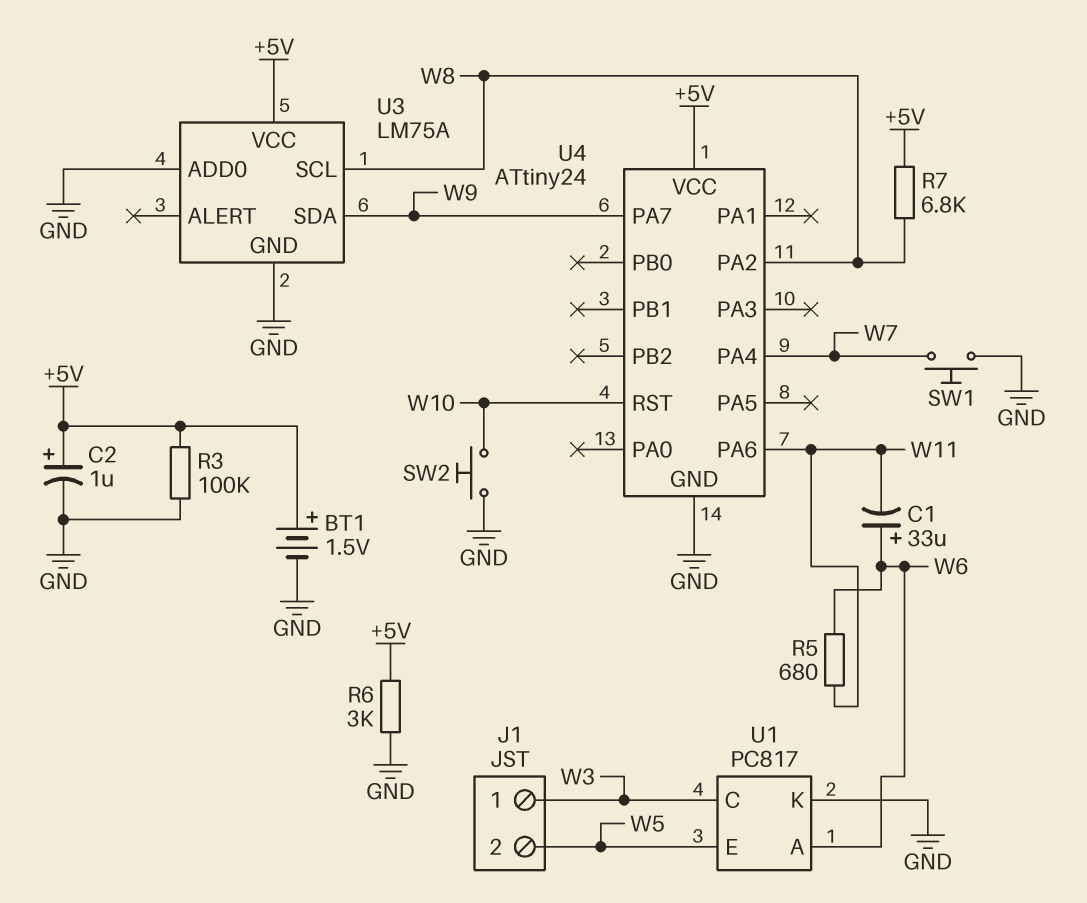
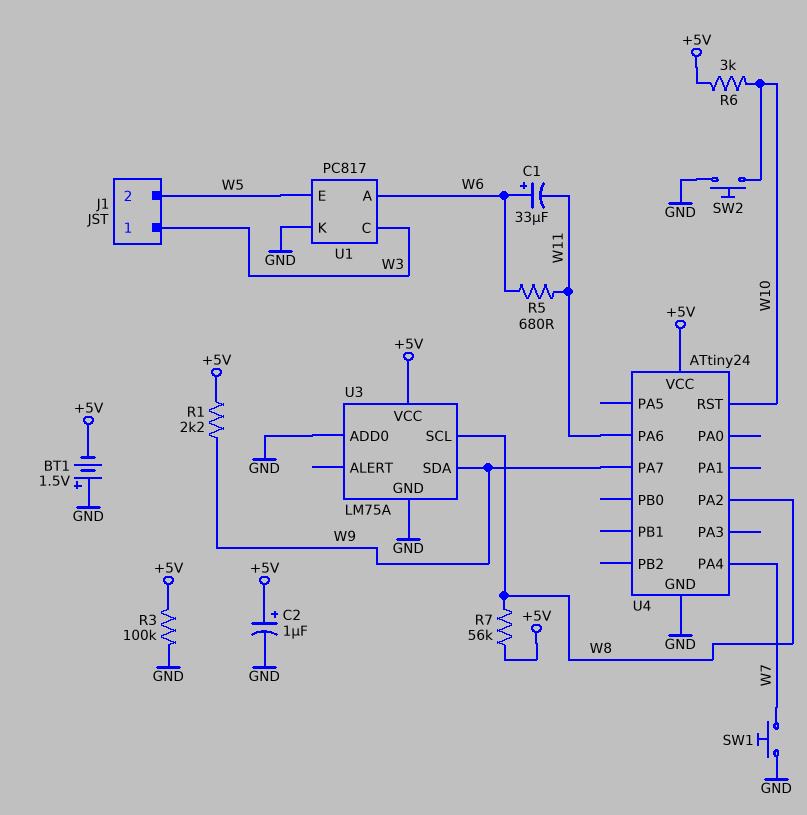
BT1: 1.5V (plus +5V, minus GND) -> 1.5V (plus GND, minus +5V)
R1: none -> 2.2k (+5V, W9)
R6: 3k (+5V, GND) -> 3k (+5V, W10)
R7: 6.8k (+5V, W8) -> 56k (+5V, W8)

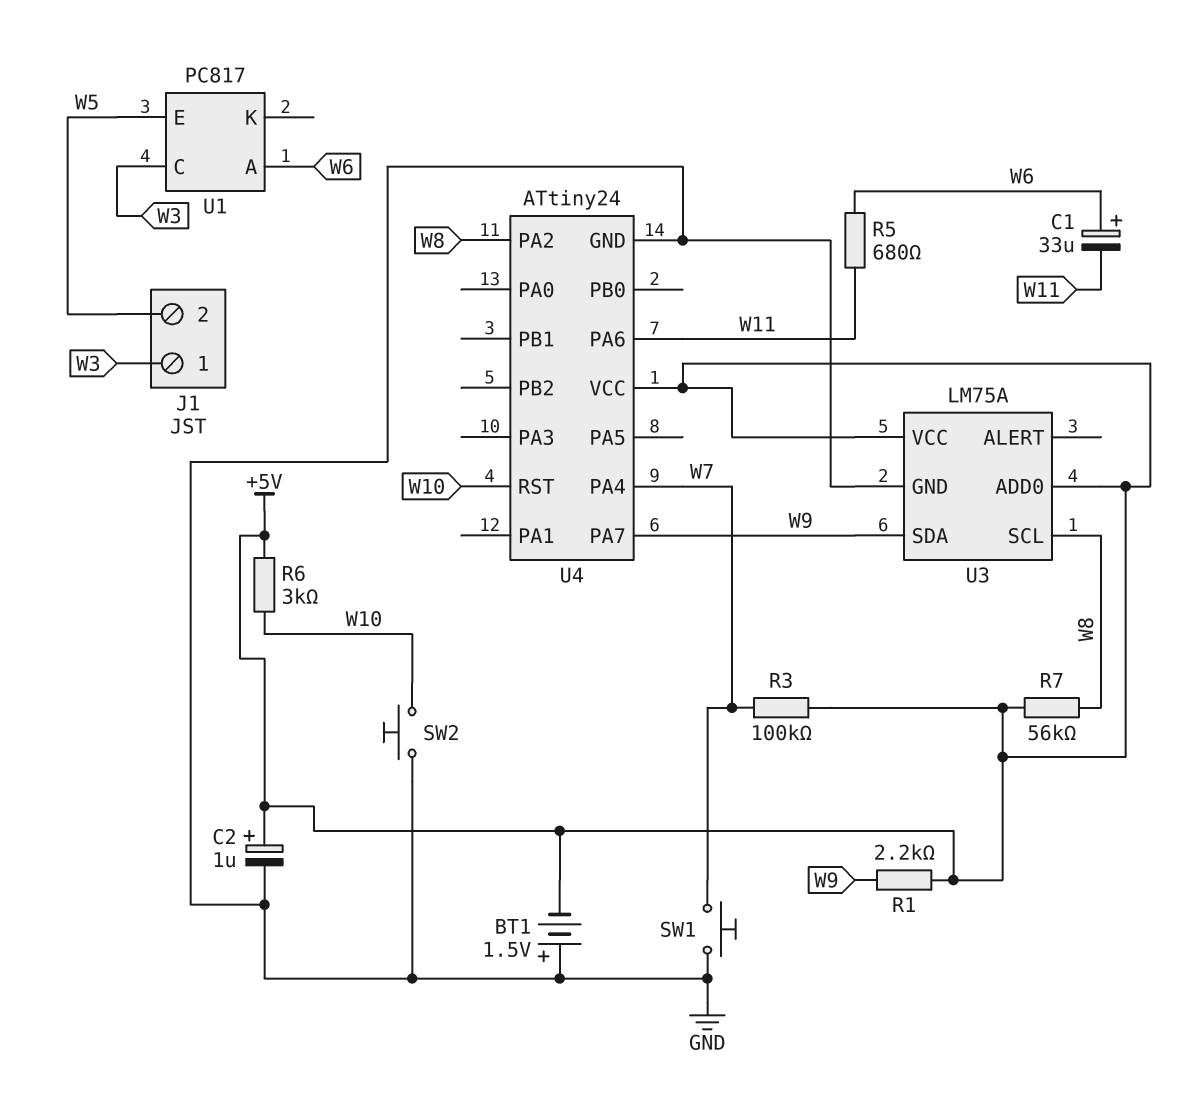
R3: 100k (+5V, GND) -> 100k (+5V, W7)
U1 pin K: GND -> none
U3 pin ADD0: GND -> +5V

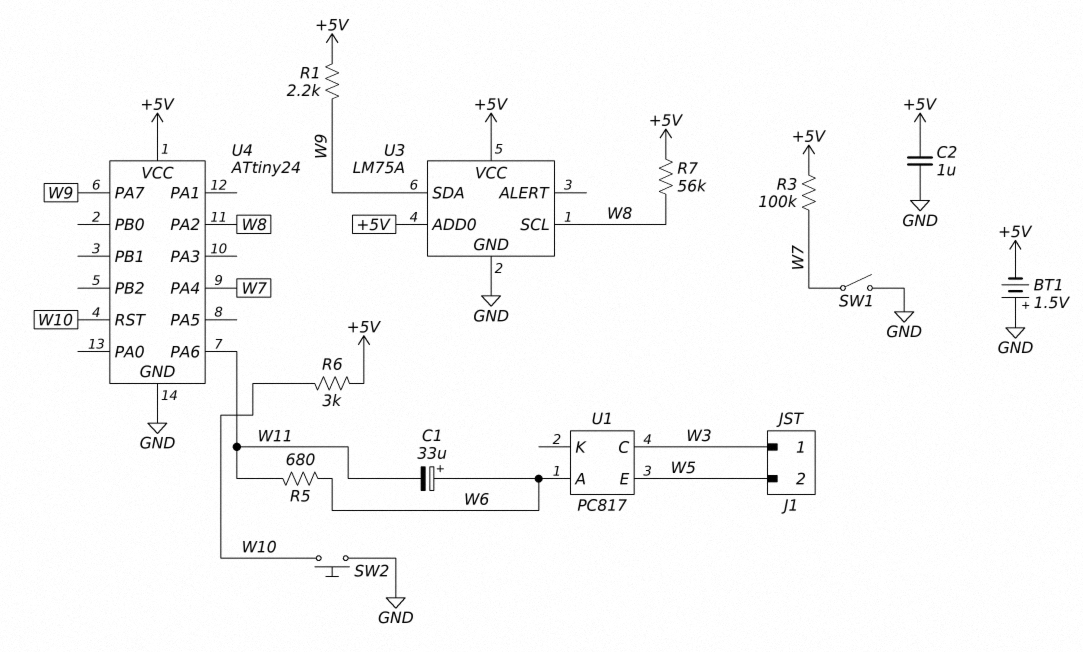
C2: 1uF (plus +5V, minus GND) -> 1uF (+5V, GND)
SW1: button (GND, W7) -> switch (GND, W7)

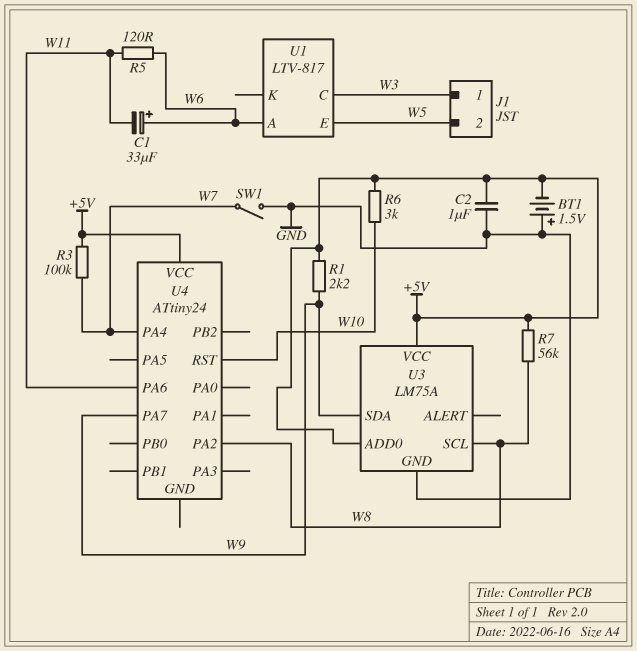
R5: 680 (W6, W11) -> 120 (W6, W11)
SW2: button (GND, W10) -> none
U1: PC817 -> LTV-817
U4 pin GND: GND -> none

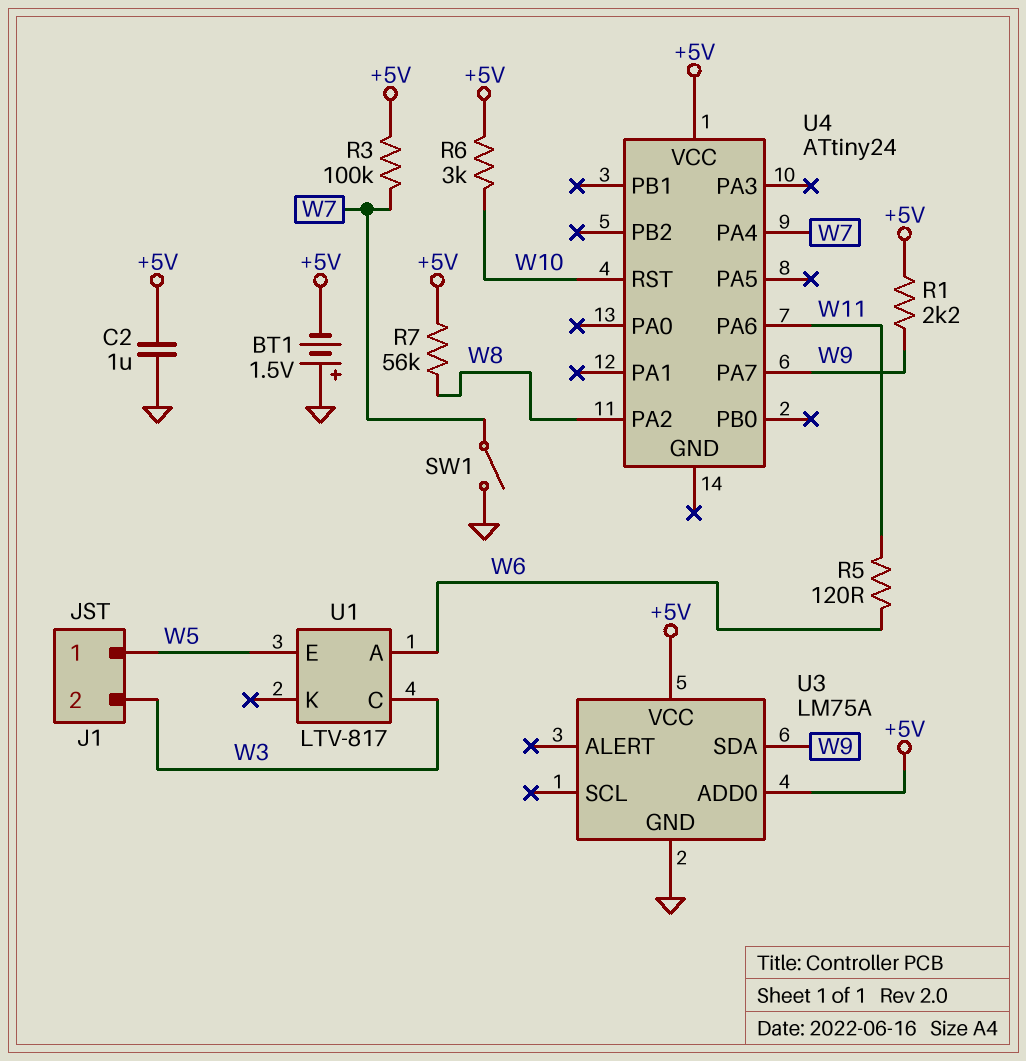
C1: 33uF (plus W6, minus W11) -> none
J1 pin 1: W3 -> W5
J1 pin 2: W5 -> W3
U3 pin SCL: W8 -> none

